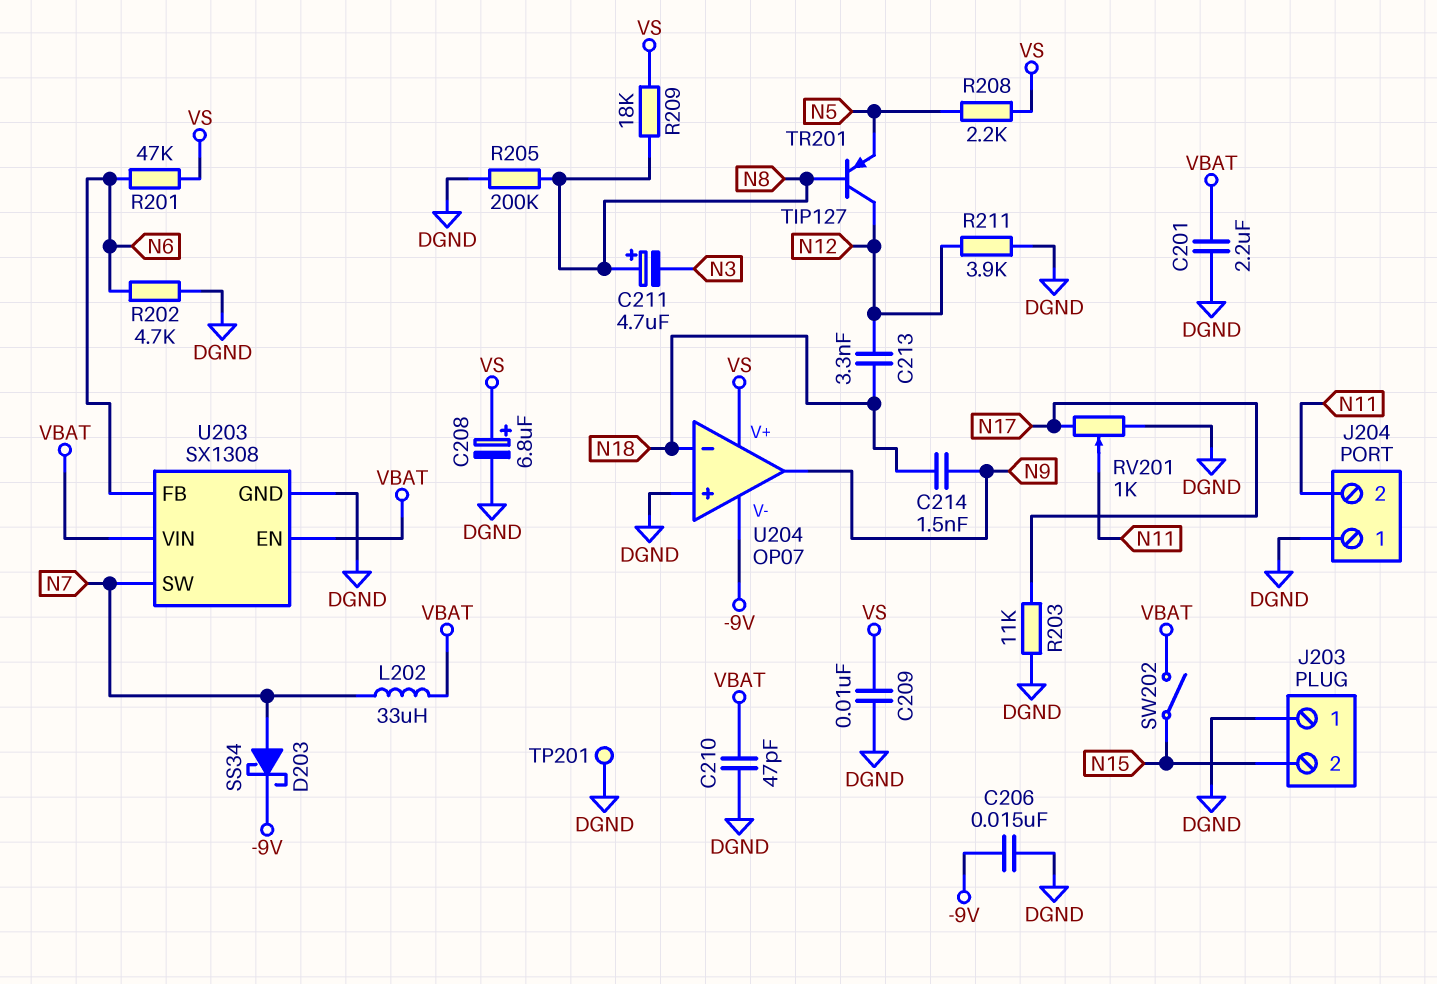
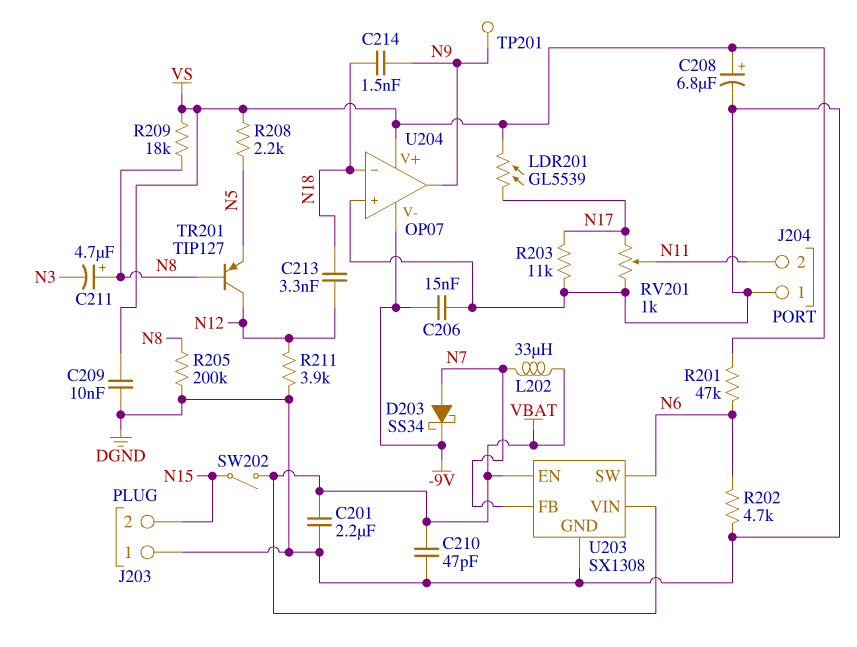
LDR201: none -> GL5539 (N17, VS)
TP201: test point (DGND) -> test point (N9)
U203 pin FB: N6 -> N7
U203 pin SW: N7 -> N6

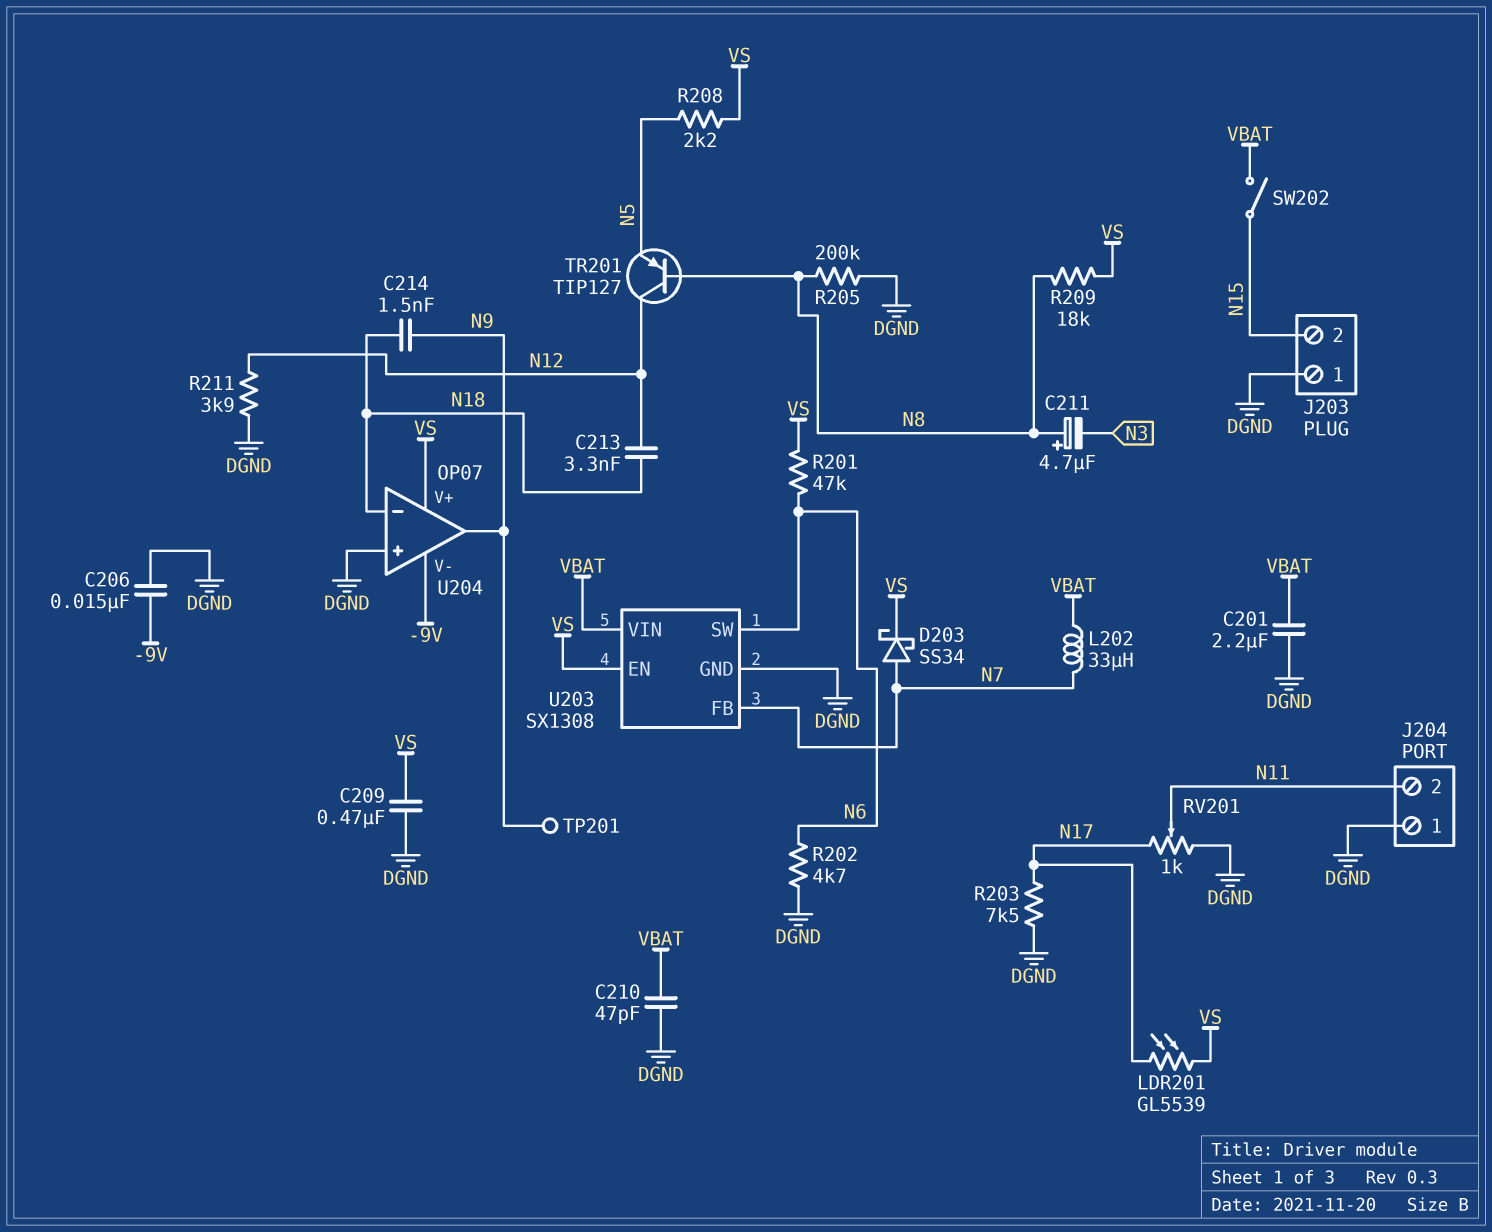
C208: 6.8uF (plus VS, minus DGND) -> none
C209: 10nF (DGND, VS) -> 470nF (DGND, VS)
D203: schottky SS34 (A N7, K -9V) -> schottky SS34 (A N7, K VS)
R203: 11k (DGND, N17) -> 7.5k (DGND, N17)
U203 pin EN: VBAT -> VS

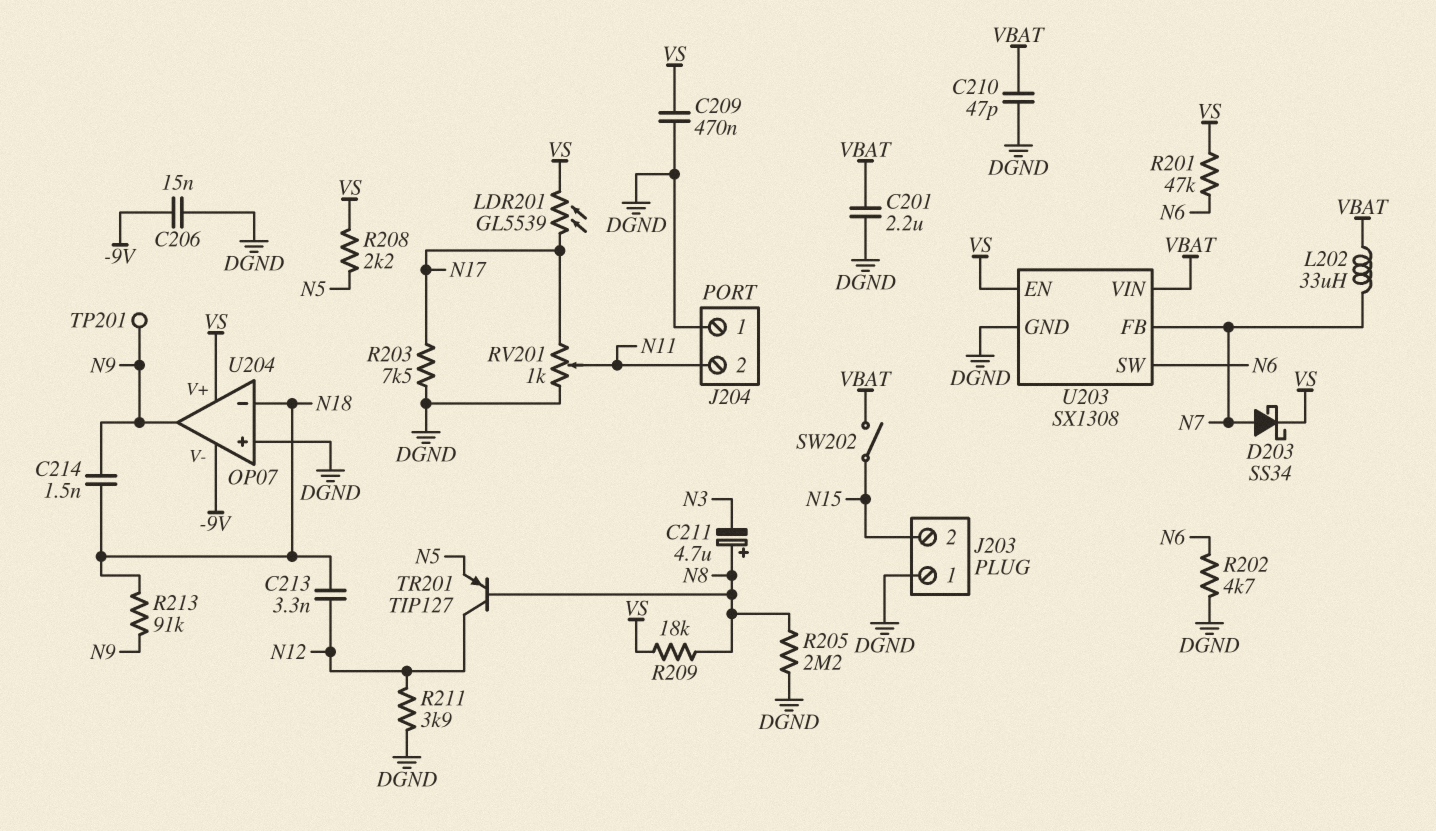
R205: 200k (DGND, N8) -> 2.2M (DGND, N8)
R213: none -> 91k (N9, N18)

